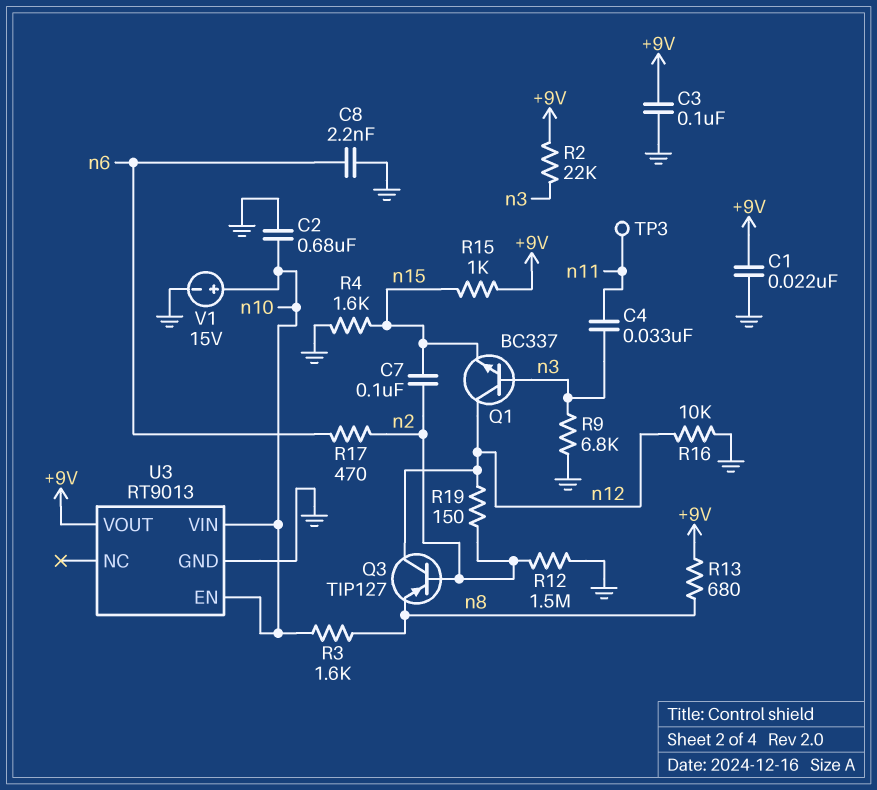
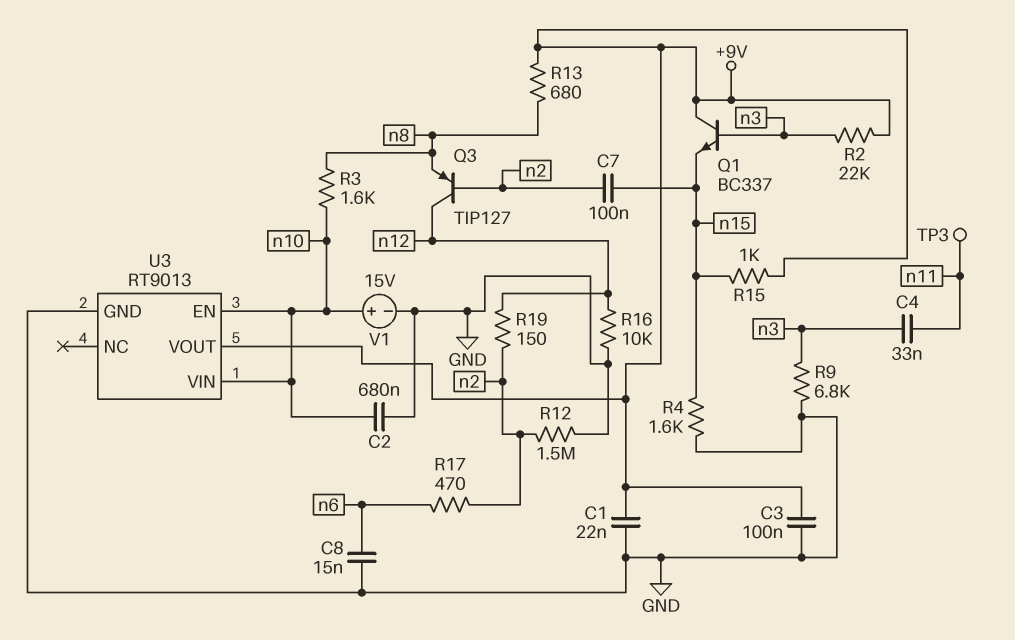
C8: 2.2nF (GND, n6) -> 15nF (GND, n6)
Q1: NPN BC337 (B n3, C n12, E n15) -> NPN BC337 (B n3, C +9V, E n15)

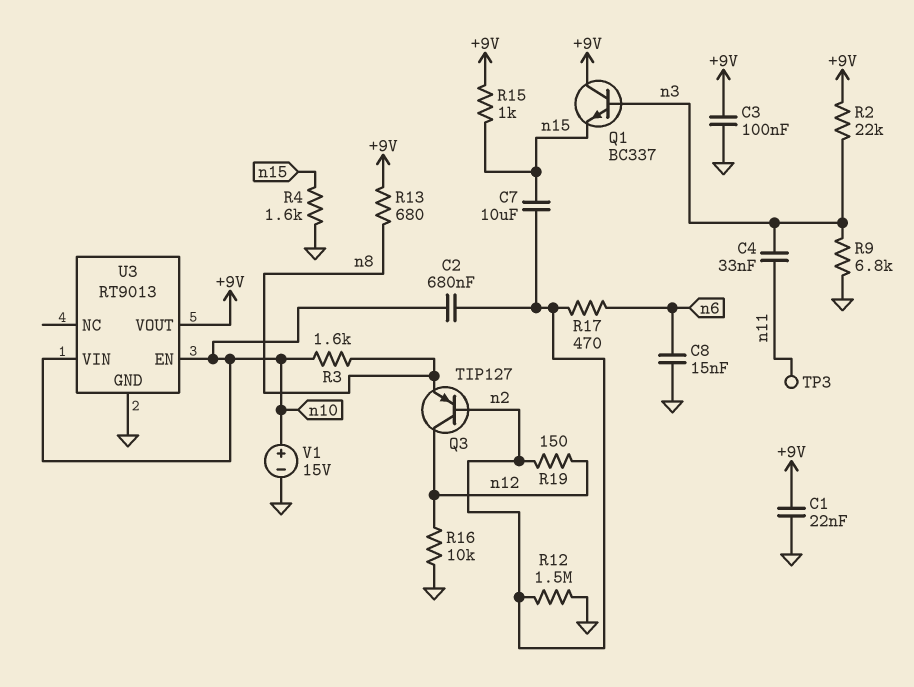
C2: 680nF (GND, n10) -> 680nF (n2, n10)
C7: 100nF (n2, n15) -> 10uF (n2, n15)

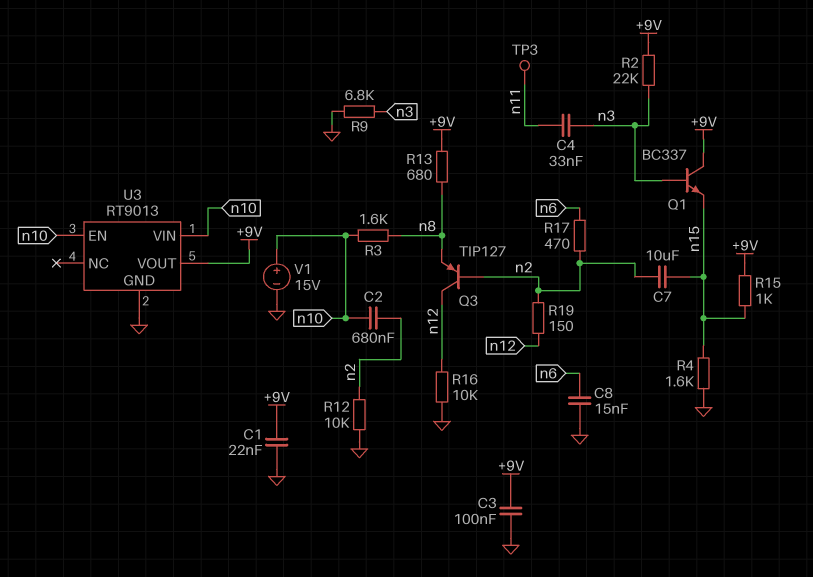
R12: 1.5M (GND, n2) -> 10k (GND, n2)

